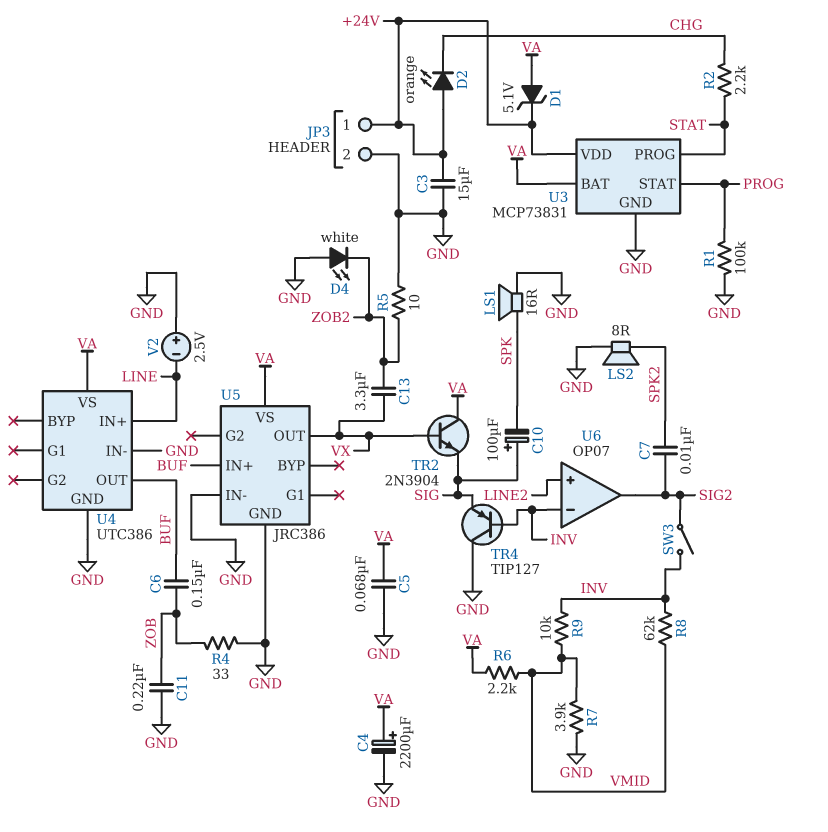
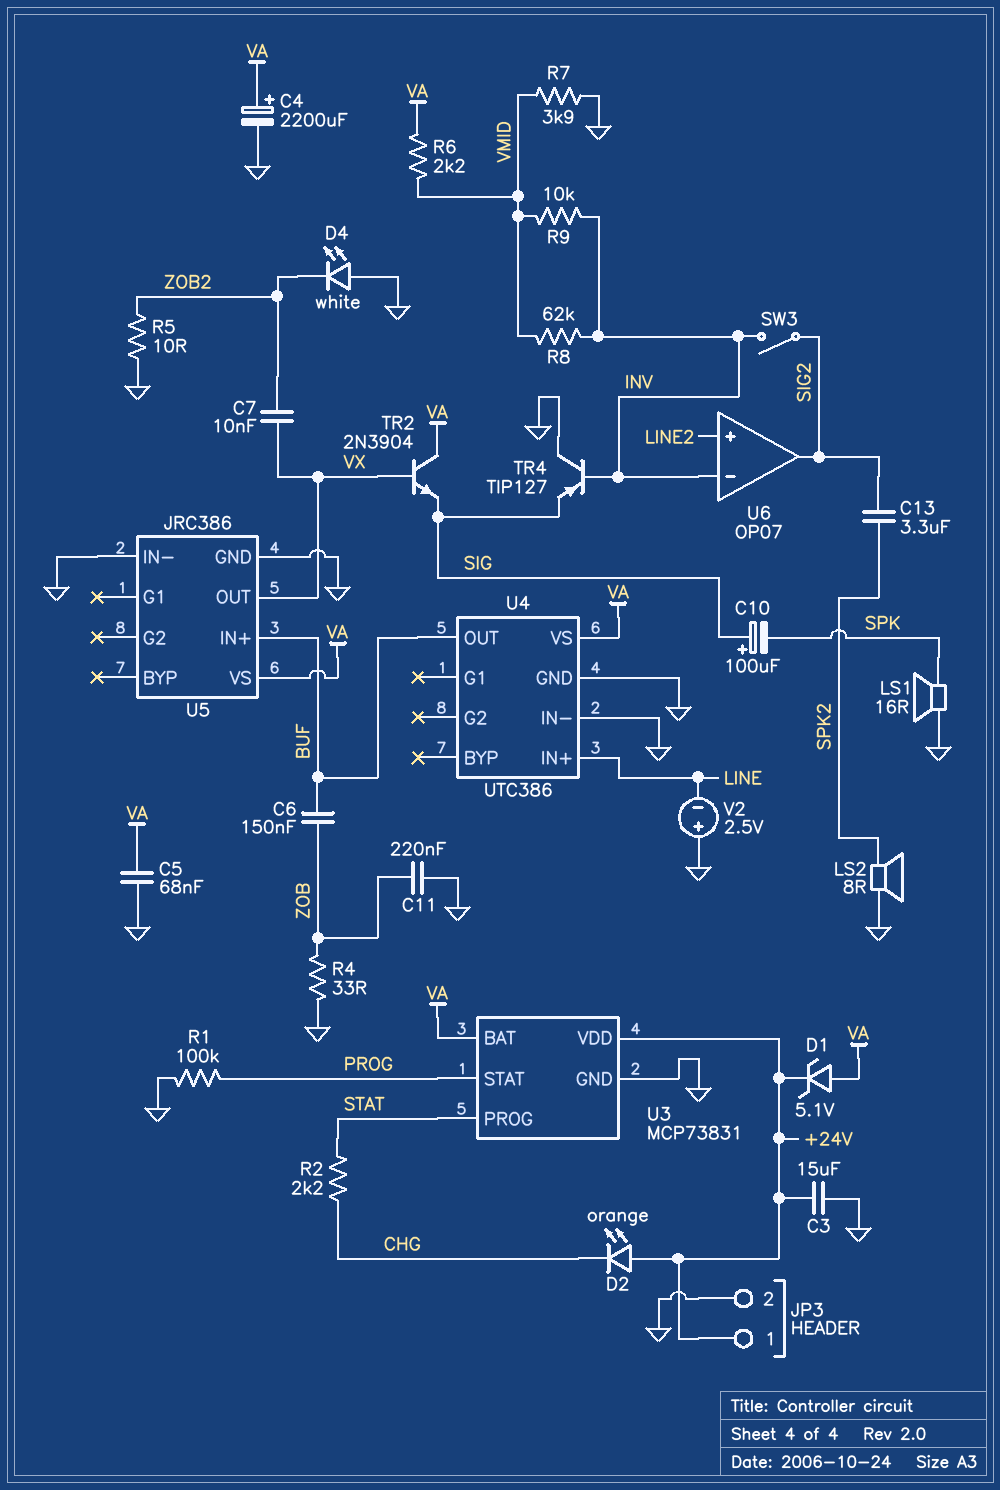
C7: 10nF (SIG2, SPK2) -> 10nF (VX, ZOB2)
C13: 3.3uF (VX, ZOB2) -> 3.3uF (SIG2, SPK2)

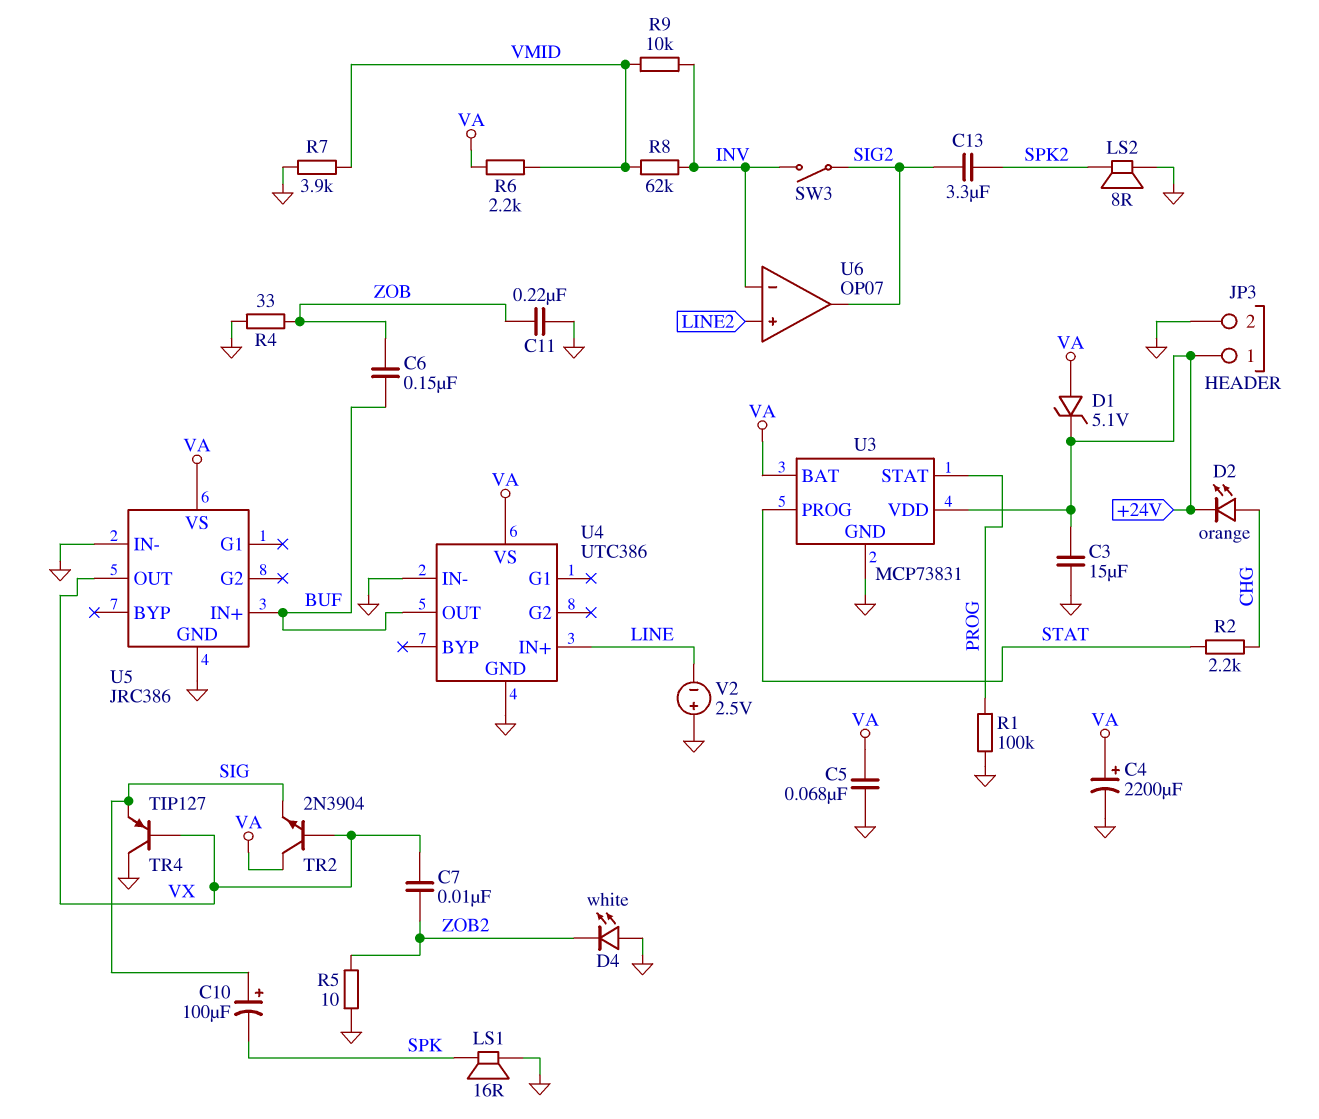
D2: LED orange (A +24V, K CHG) -> LED orange (A CHG, K +24V)
TR4: PNP TIP127 (B INV, C GND, E SIG) -> PNP TIP127 (B VX, C GND, E SIG)

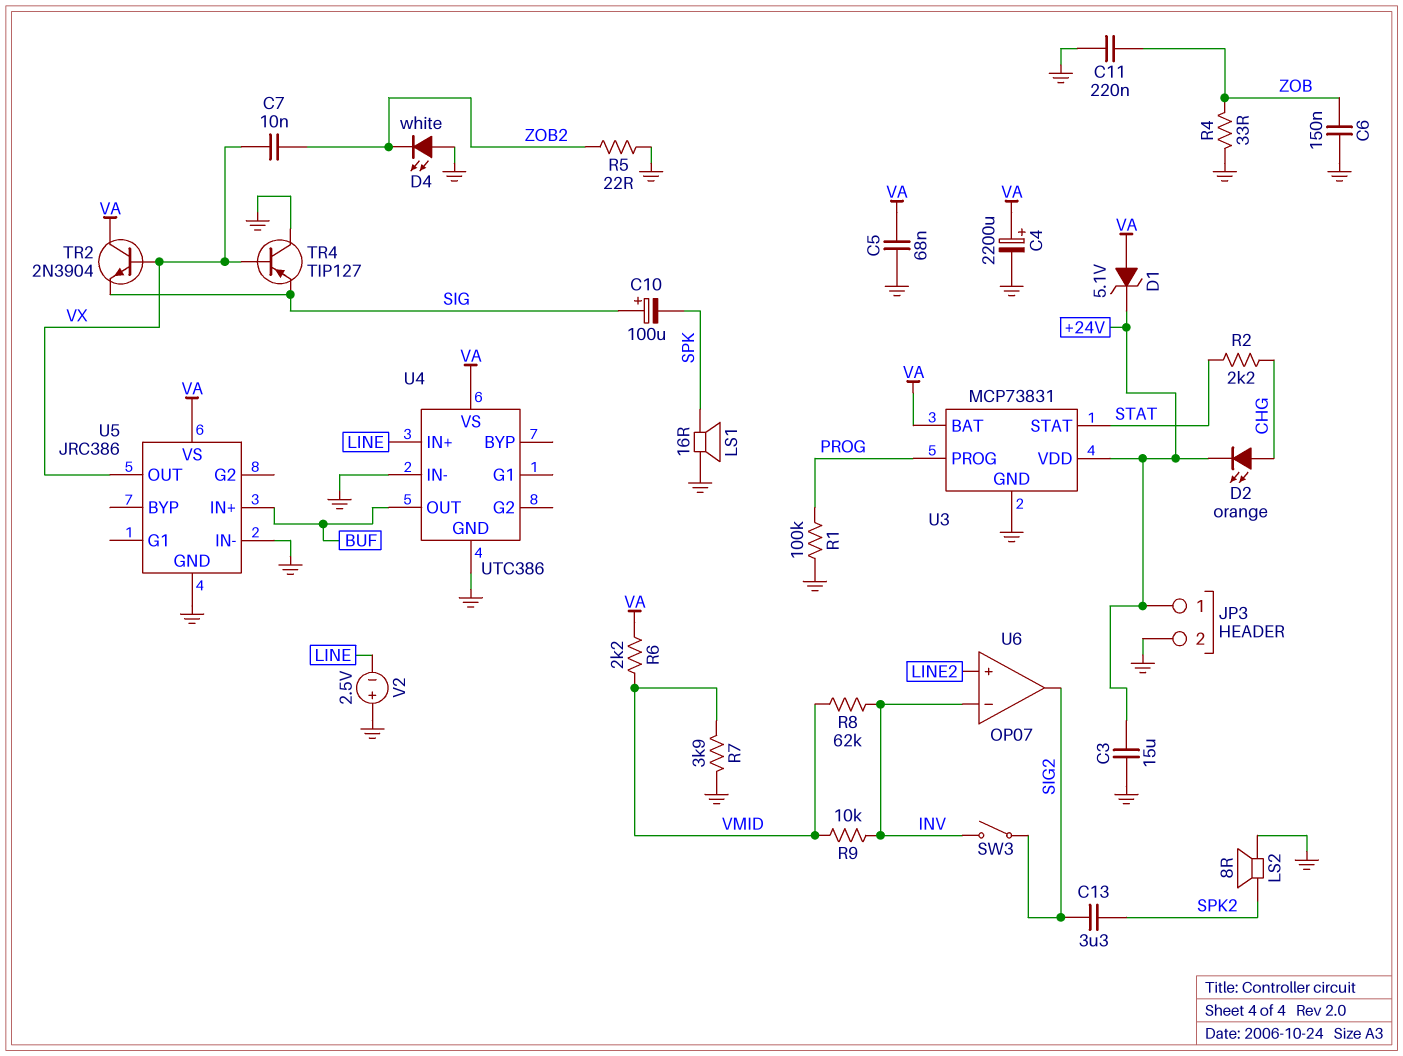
C6: 150nF (BUF, ZOB) -> 150nF (GND, ZOB)
R5: 10 (GND, ZOB2) -> 22 (GND, ZOB2)
U3 pin PROG: STAT -> PROG
U3 pin STAT: PROG -> STAT

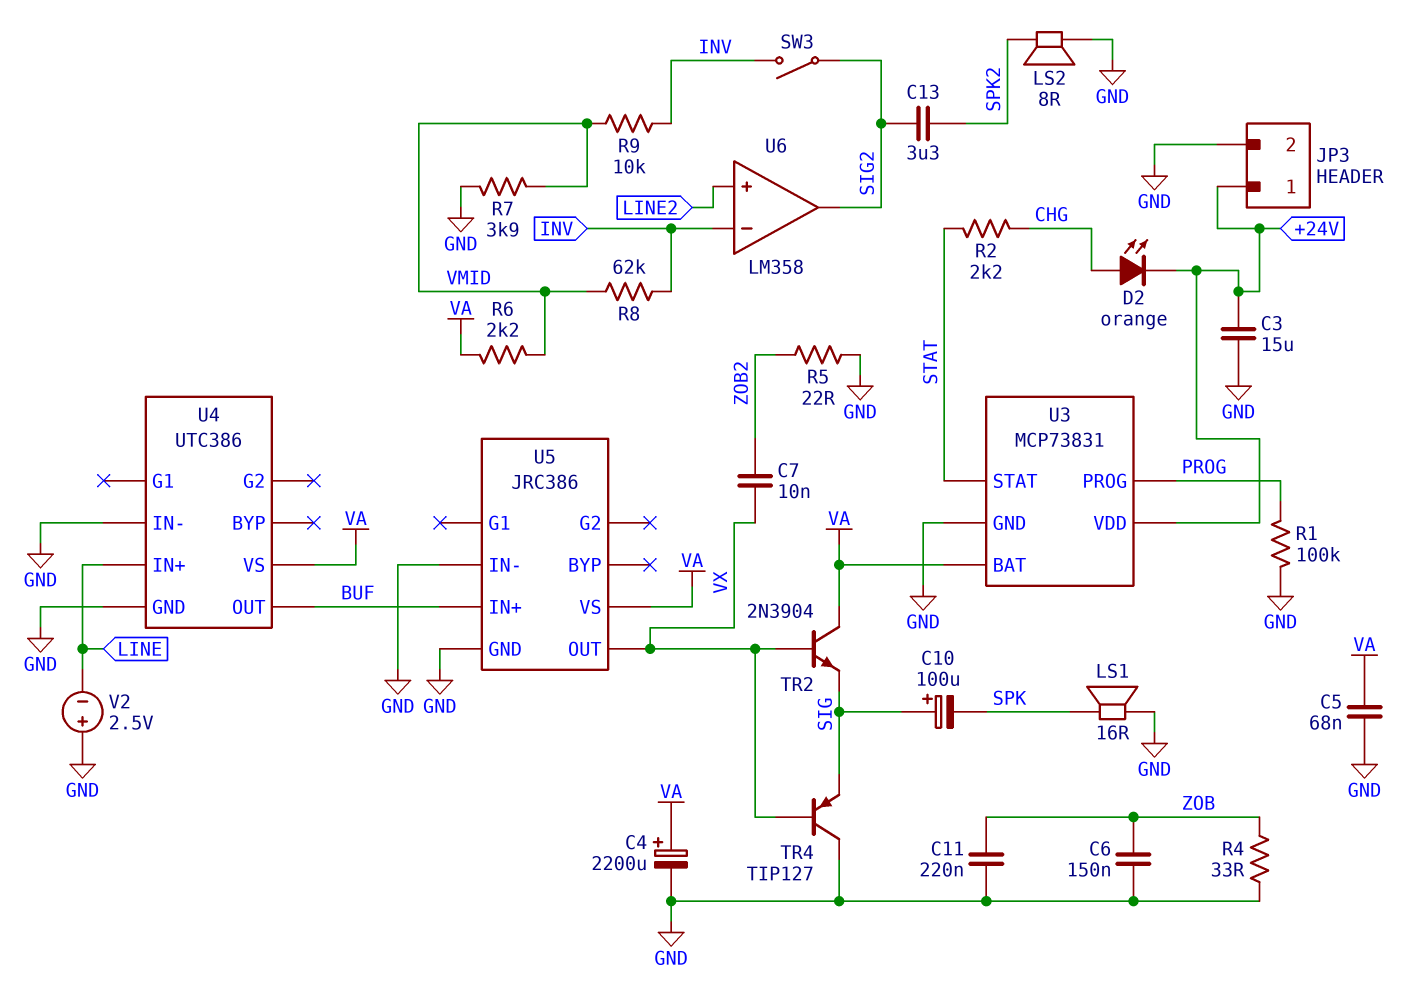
D1: zener 5.1V (A VA, K +24V) -> none
D4: LED white (A GND, K ZOB2) -> none
U6: OP07 -> LM358

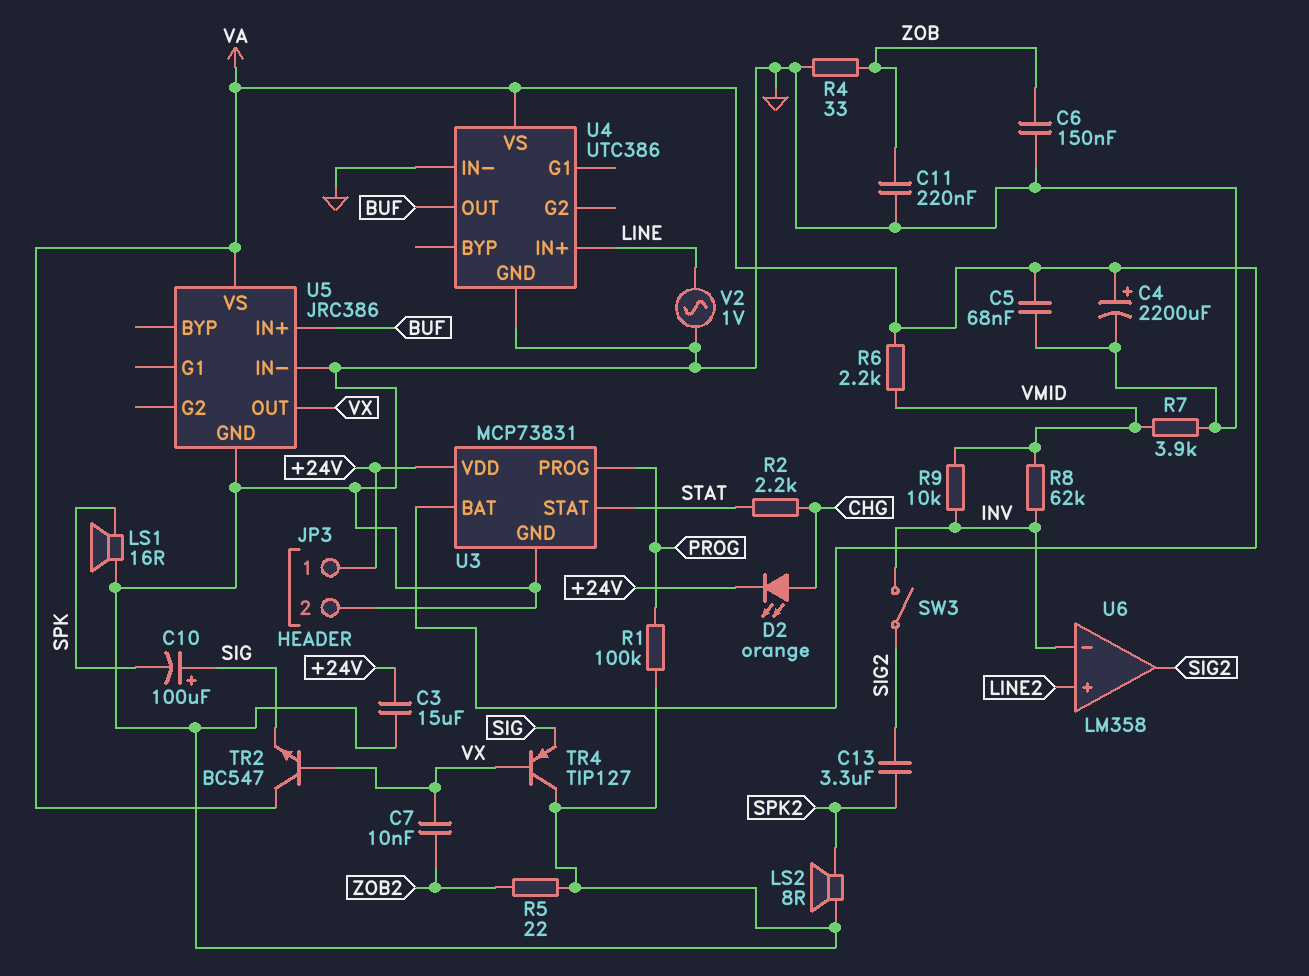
TR2: NPN 2N3904 (B VX, C VA, E SIG) -> NPN BC547 (B VX, C VA, E SIG)
V2: 2.5V (plus GND, minus LINE) -> AC 1V (GND, LINE)

